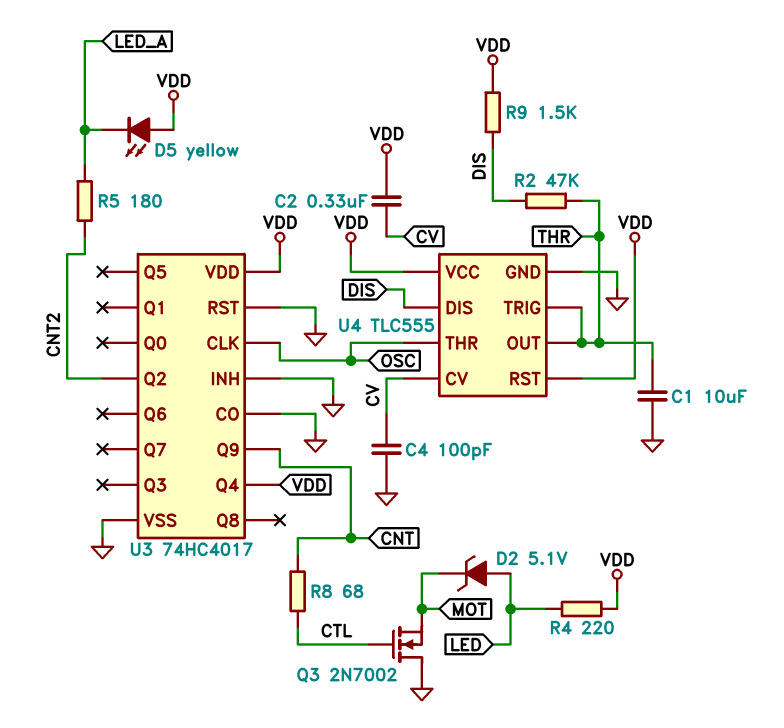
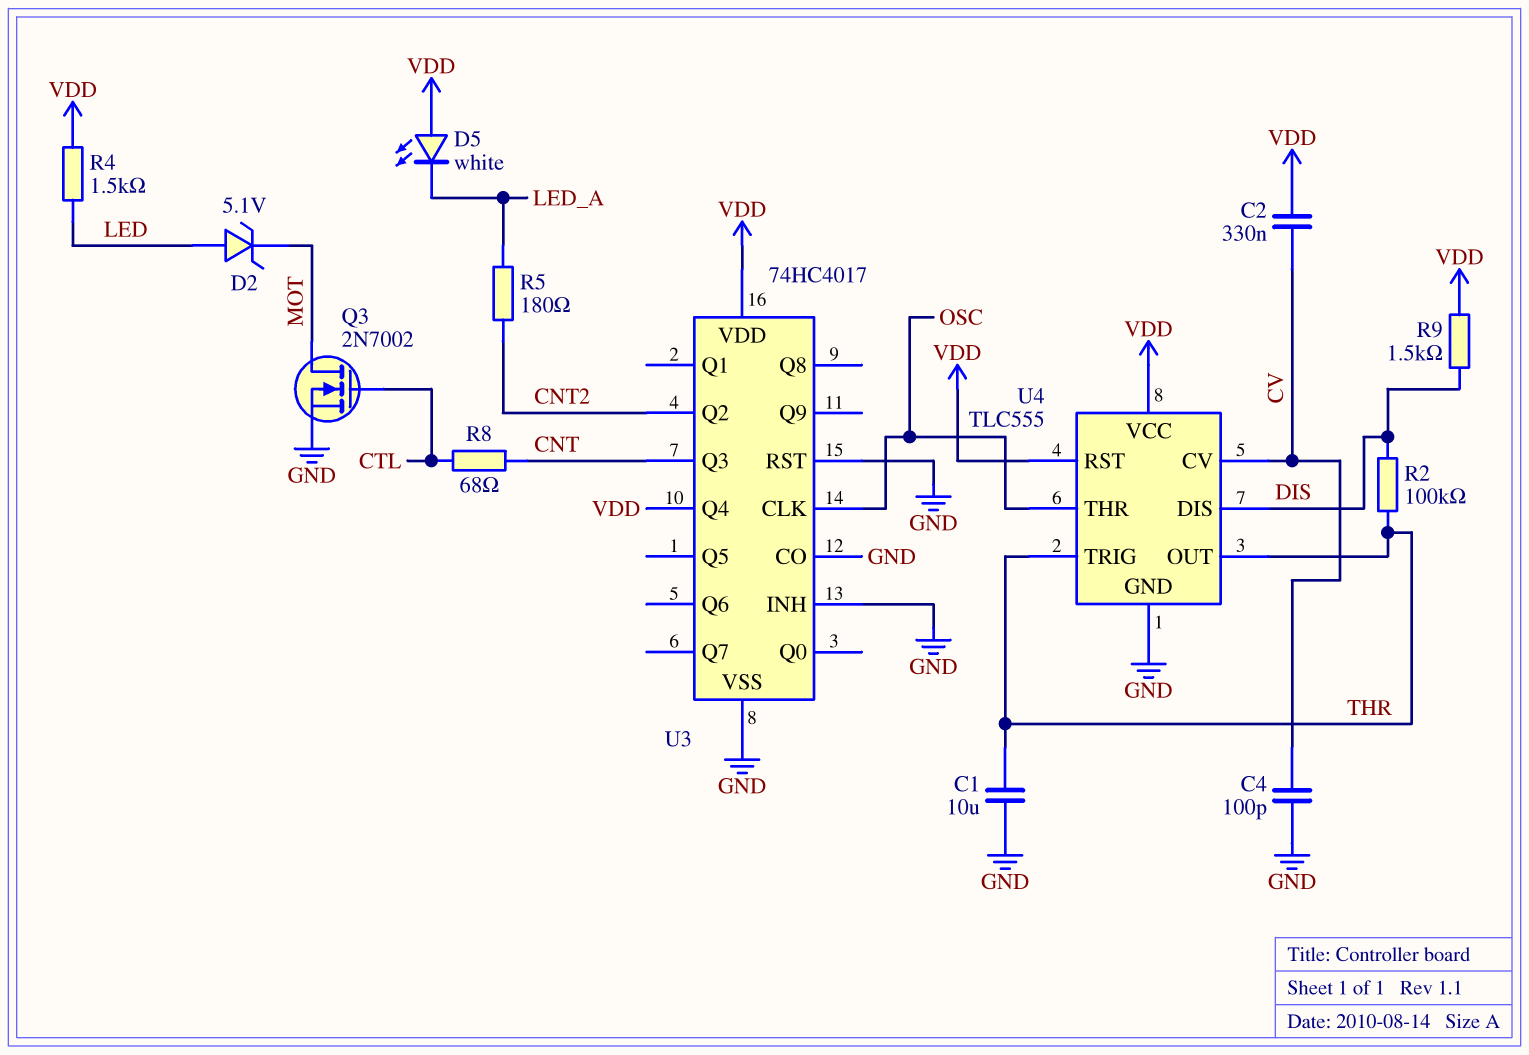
D5: LED yellow (A VDD, K LED_A) -> LED white (A VDD, K LED_A)
Q3: NMOS 2N7002 (G CTL, D GND, S MOT) -> NMOS 2N7002 (G CTL, D MOT, S GND)
R2: 47k (DIS, THR) -> 100k (DIS, THR)
R4: 220 (LED, VDD) -> 1.5k (LED, VDD)
U3 pin Q3: none -> CNT
U3 pin Q9: CNT -> none

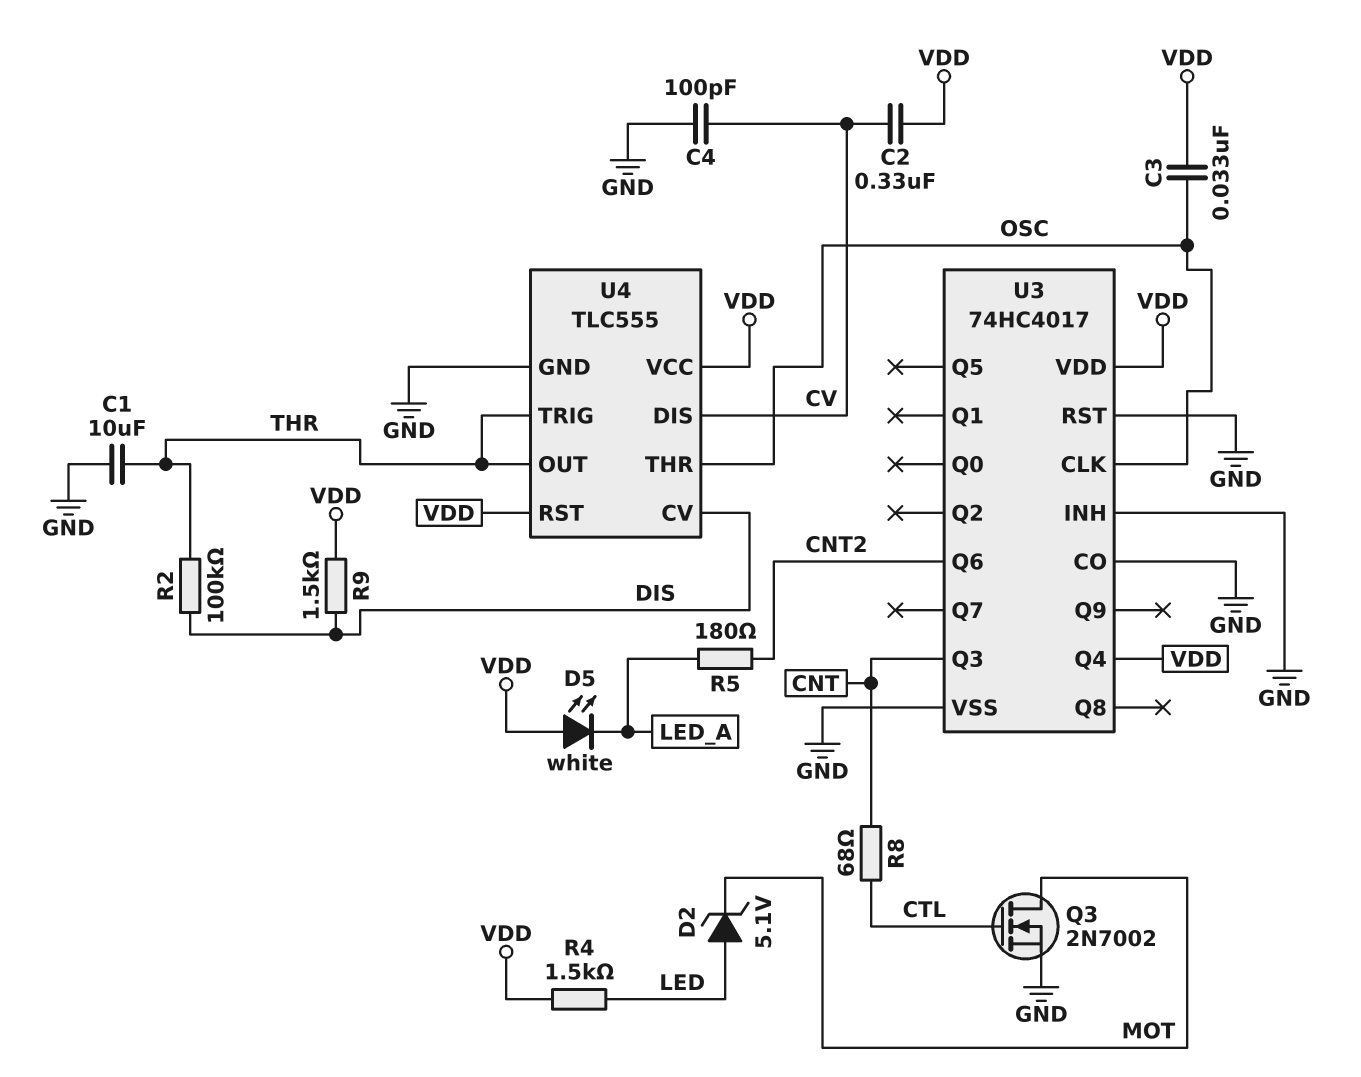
C3: none -> 33nF (OSC, VDD)
U3 pin Q2: CNT2 -> none
U3 pin Q6: none -> CNT2
U4 pin CV: CV -> DIS
U4 pin DIS: DIS -> CV

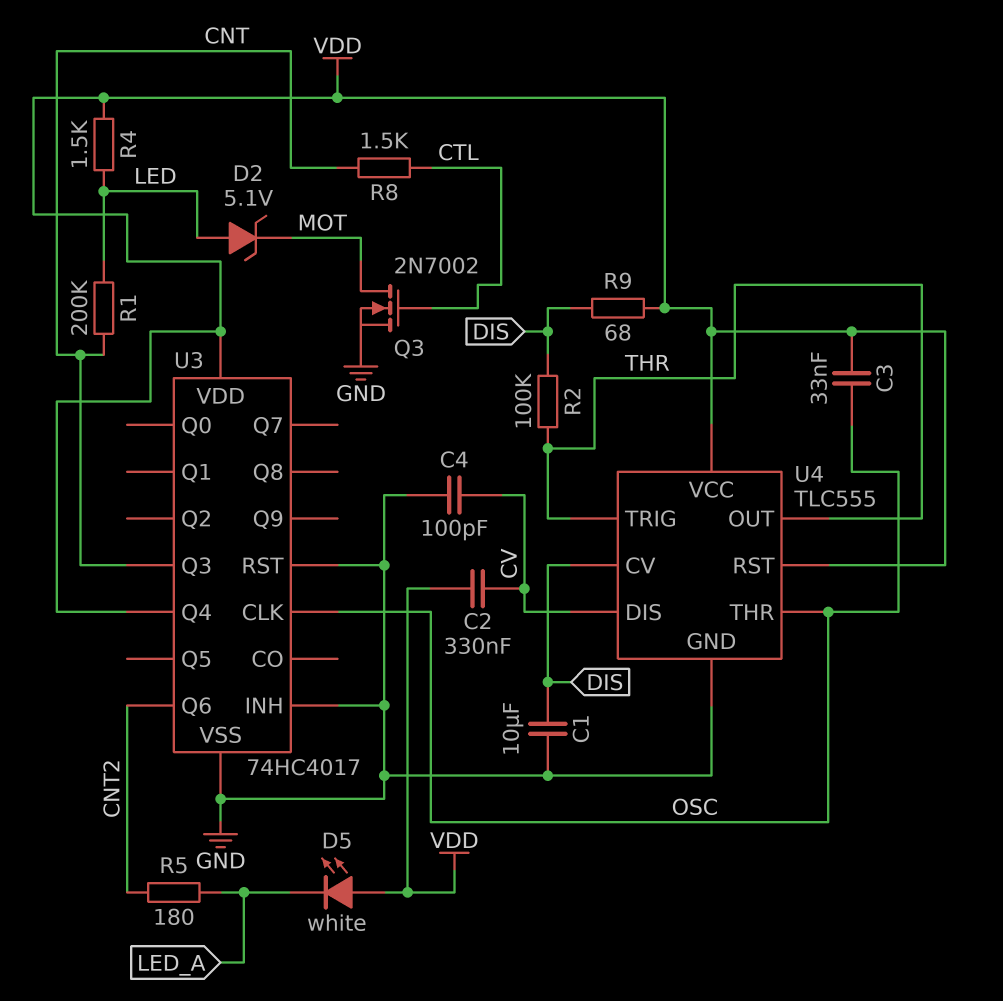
C1: 10uF (GND, THR) -> 10uF (DIS, GND)
R1: none -> 200k (CNT, LED)
R8: 68 (CNT, CTL) -> 1.5k (CNT, CTL)
R9: 1.5k (DIS, VDD) -> 68 (DIS, VDD)
U3 pin CO: GND -> none

